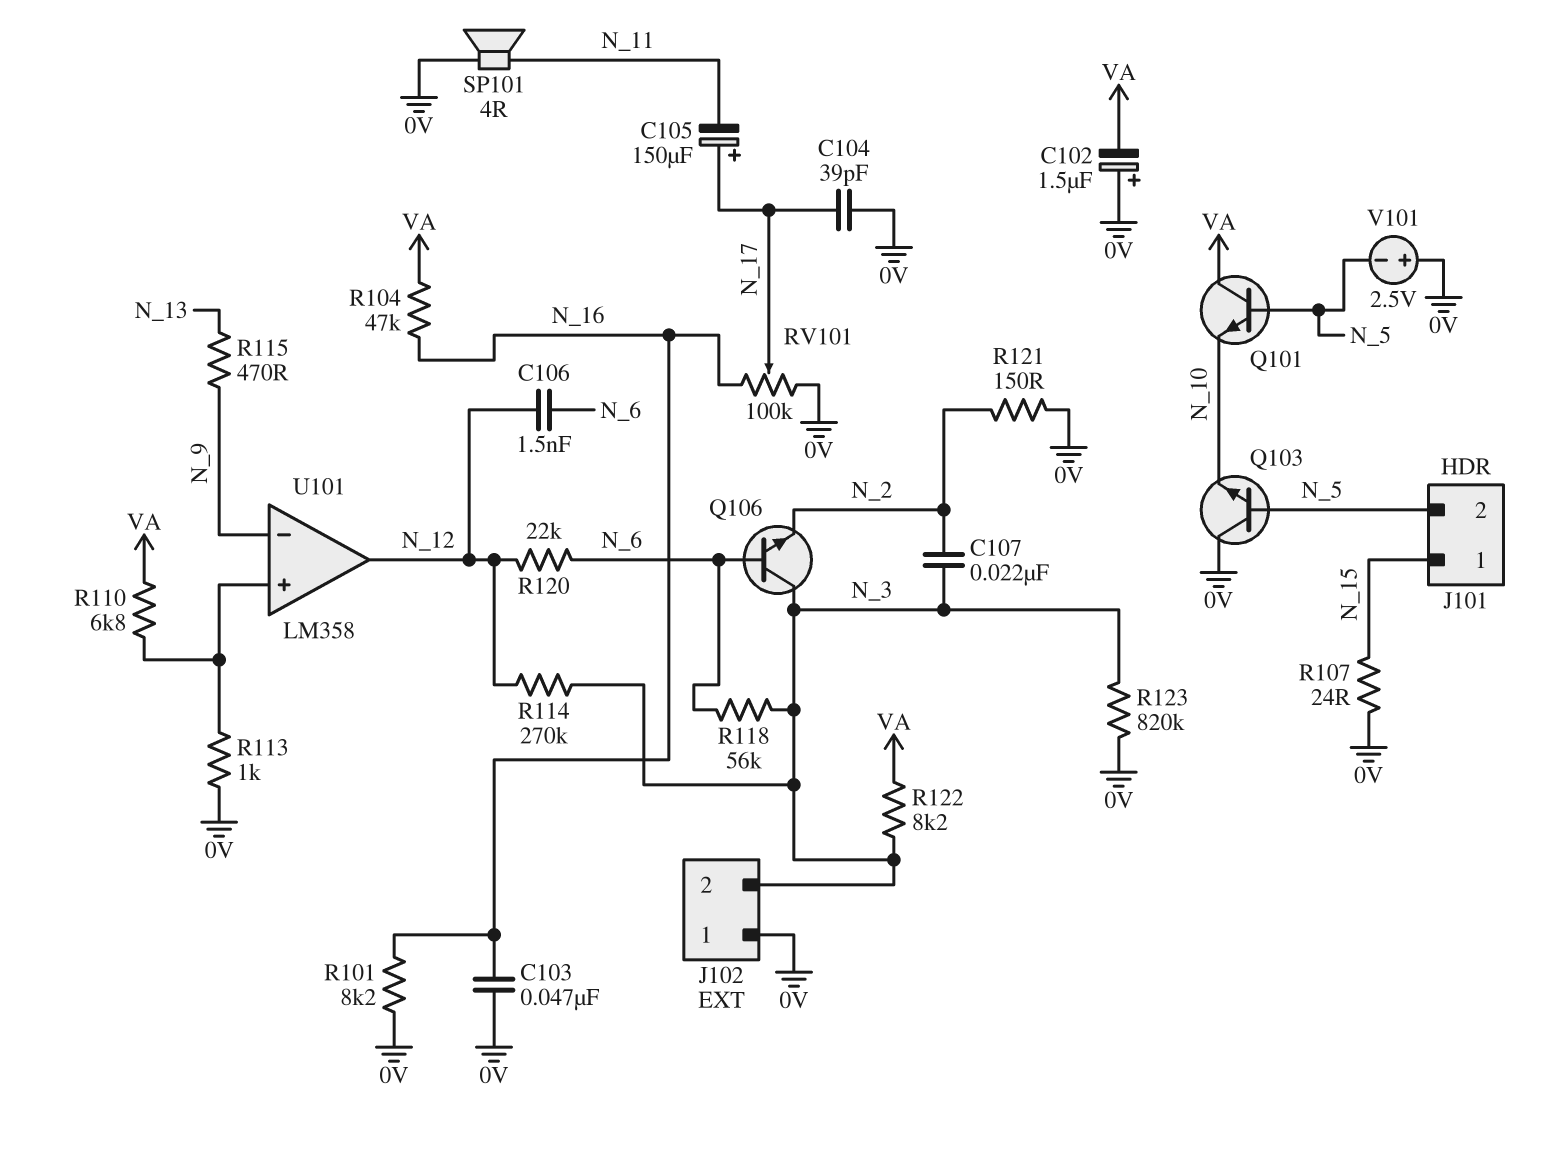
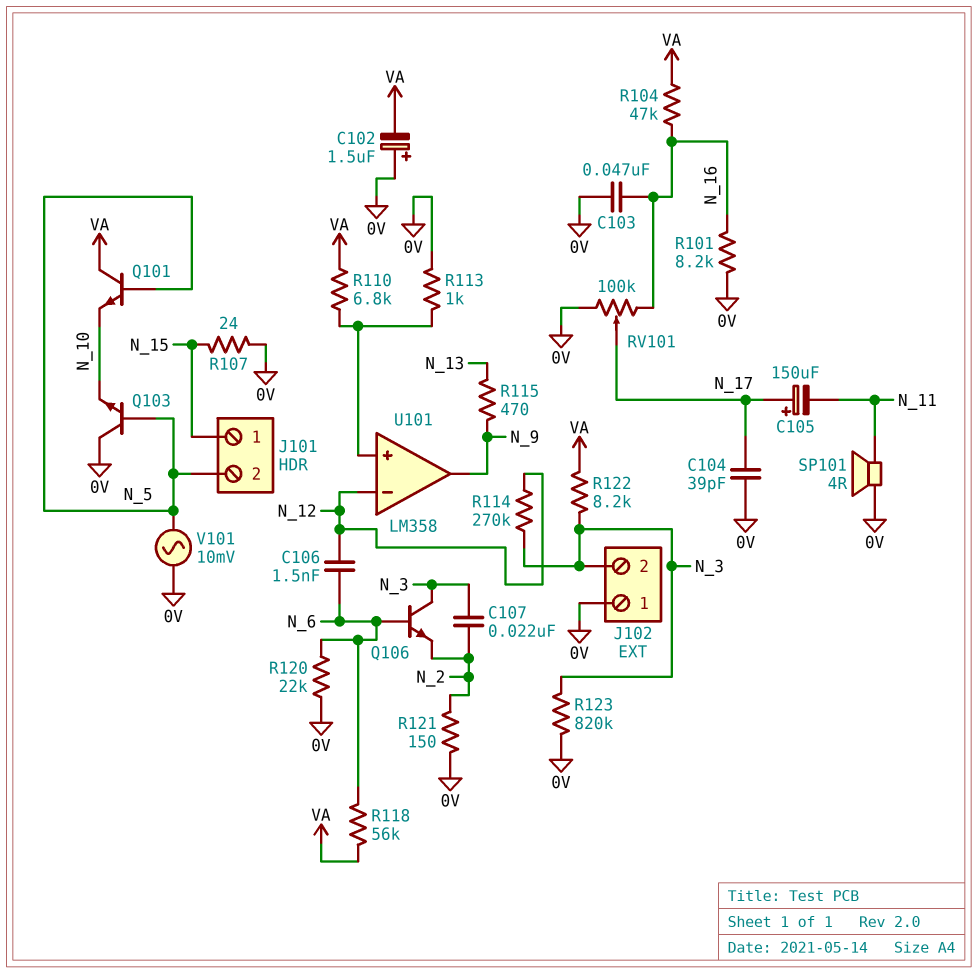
R118: 56k (N_3, N_6) -> 56k (N_6, VA)
R120: 22k (N_6, N_12) -> 22k (0V, N_6)
U101 pin in-: N_9 -> N_12
U101 pin out: N_12 -> N_9
V101: 2.5V (plus 0V, minus N_5) -> AC 10mV (0V, N_5)

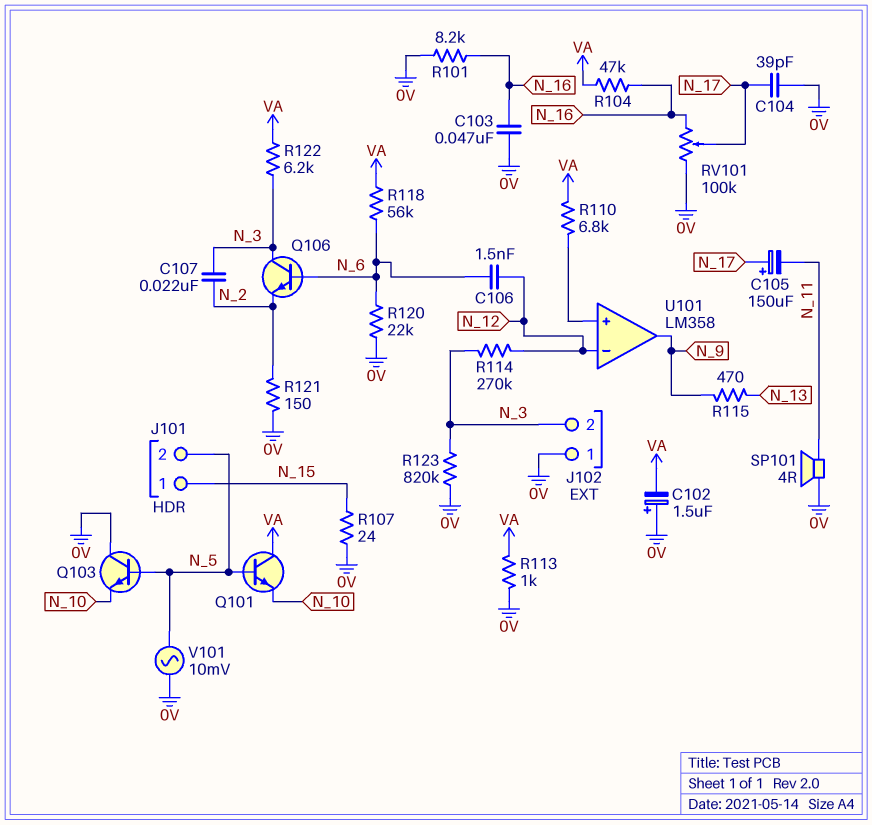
R113: 1k (0V, U101/in+) -> 1k (0V, VA)
R122: 8.2k (N_3, VA) -> 6.2k (N_3, VA)

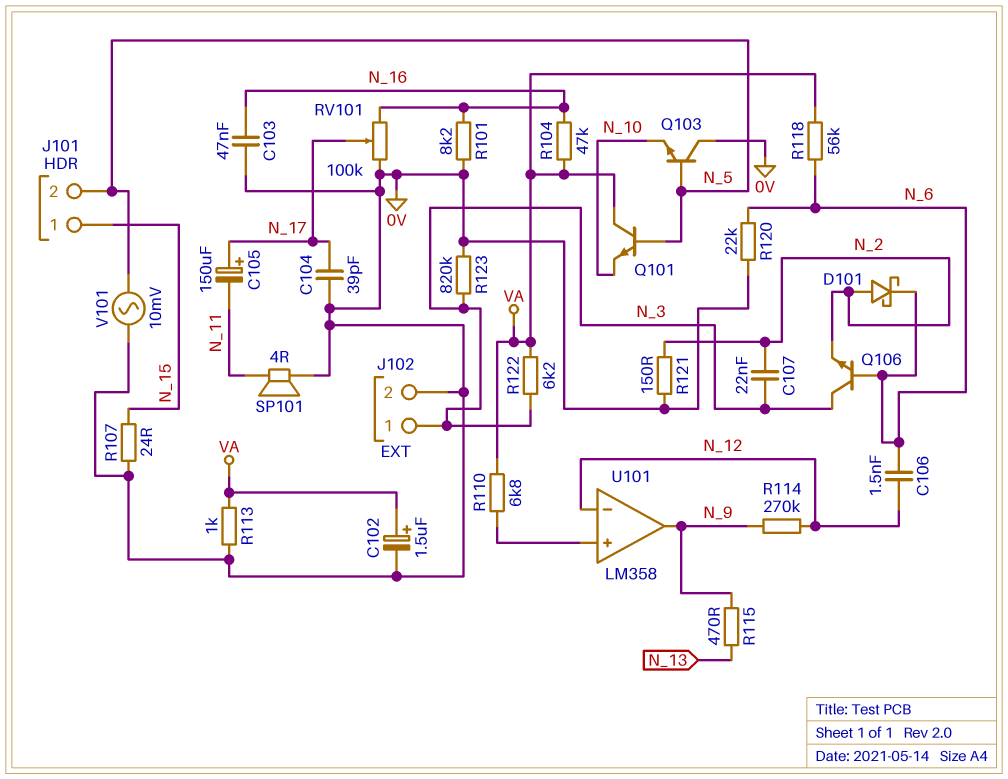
C102: 1.5uF (plus 0V, minus VA) -> 1.5uF (plus VA, minus 0V)
D101: none -> schottky (A N_2, K N_6)
J102 pin 1: 0V -> N_3
J102 pin 2: N_3 -> 0V
R114: 270k (N_3, N_12) -> 270k (N_9, N_12)

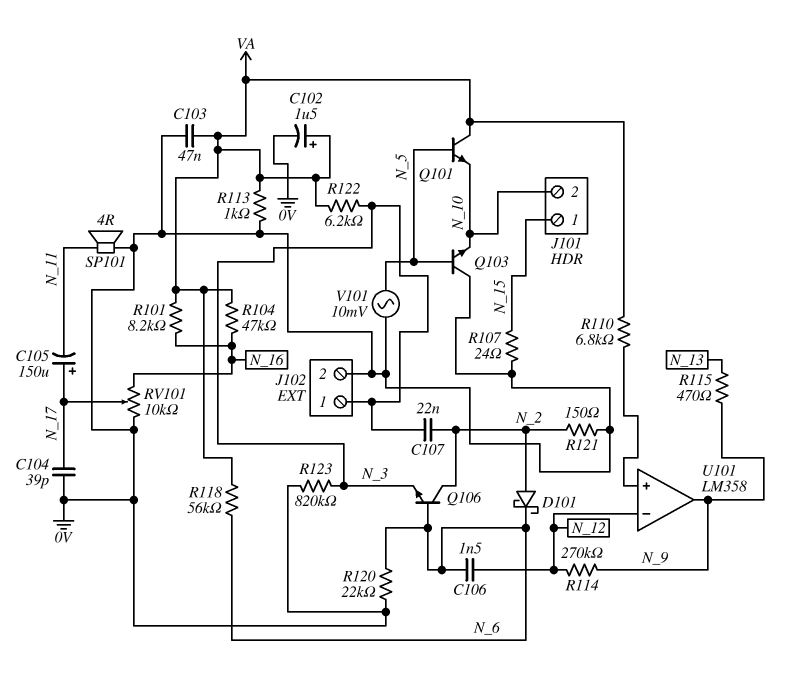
C103: 47nF (0V, N_16) -> 47nF (0V, VA)
J101 pin 2: N_5 -> N_10
Q106: NPN (B N_6, C N_3, E N_2) -> NPN (B N_6, C N_2, E N_3)
R101: 8.2k (0V, N_16) -> 8.2k (N_16, VA)
RV101: 100k (0V, N_16, wiper N_17) -> 10k (0V, N_16, wiper N_17)

